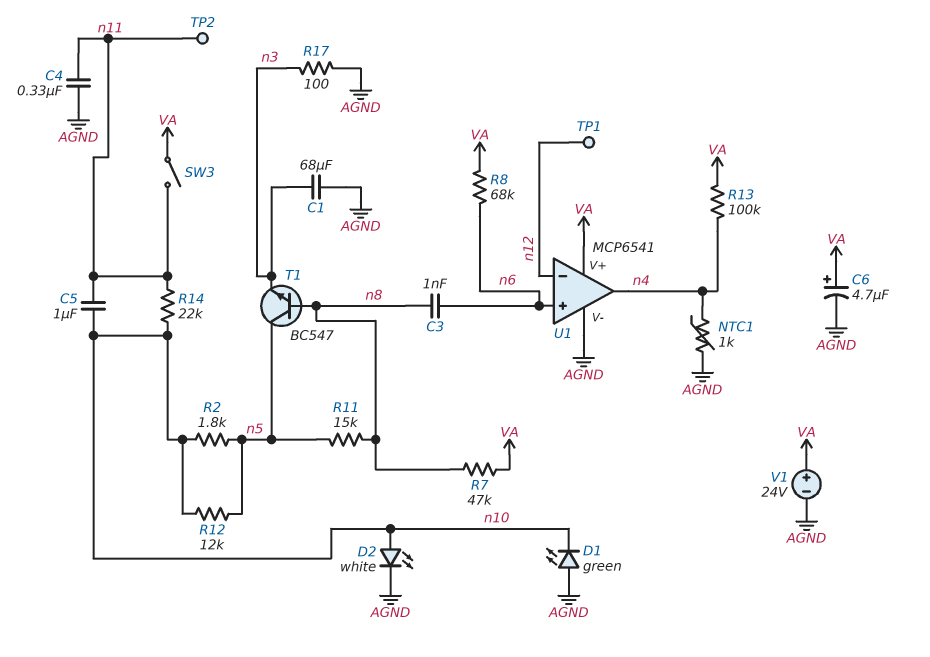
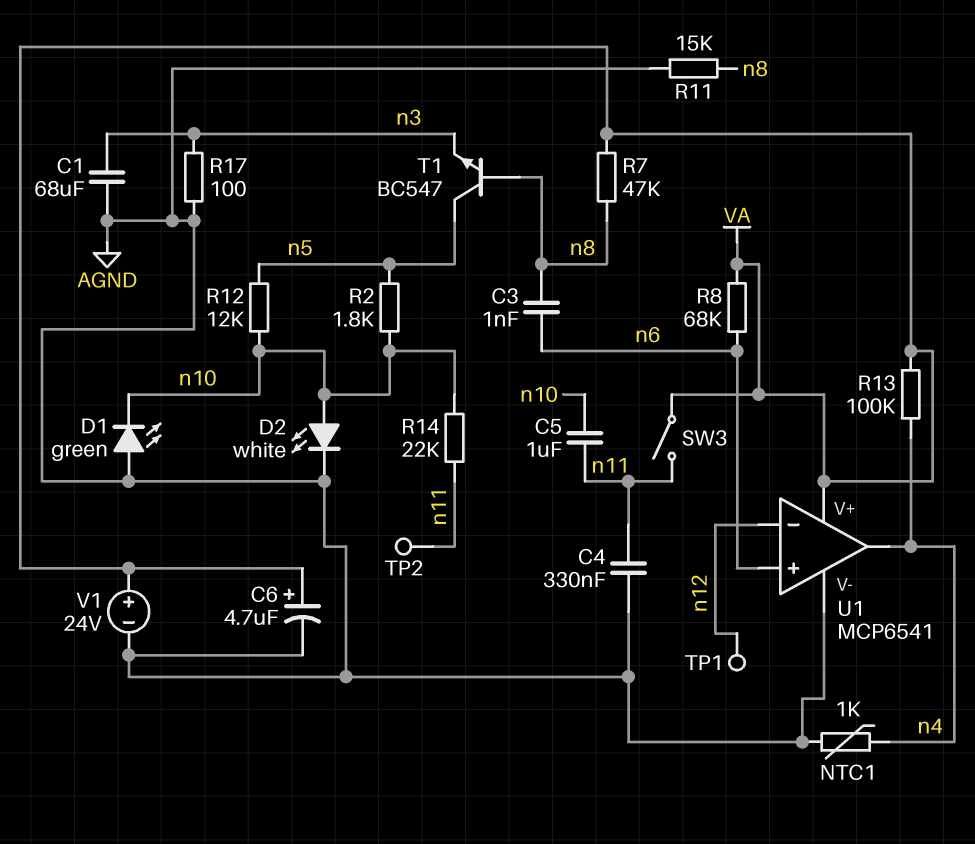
R11: 15k (n5, n8) -> 15k (AGND, n8)

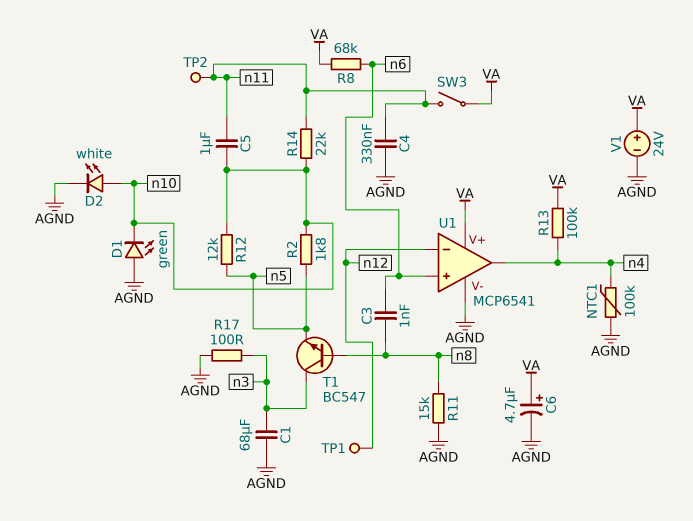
NTC1: 1k (AGND, n4) -> 100k (AGND, n4)
R7: 47k (VA, n8) -> none
T1: NPN BC547 (B n8, C n5, E n3) -> NPN BC547 (B n8, C n3, E n5)

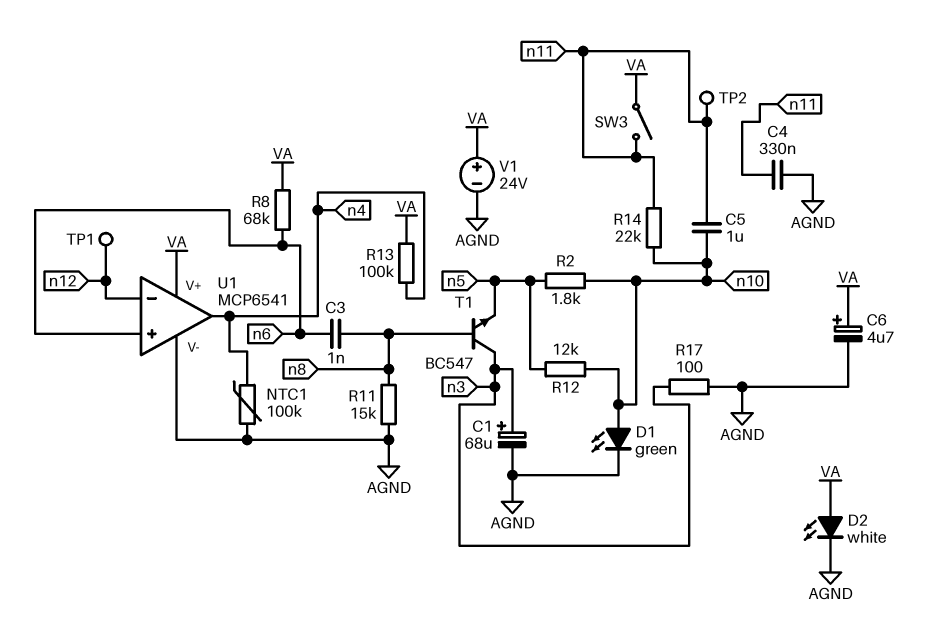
C1: 68uF (AGND, n3) -> 68uF (plus n3, minus AGND)
D1: LED green (A AGND, K n10) -> LED green (A n10, K AGND)
D2: LED white (A n10, K AGND) -> LED white (A VA, K AGND)

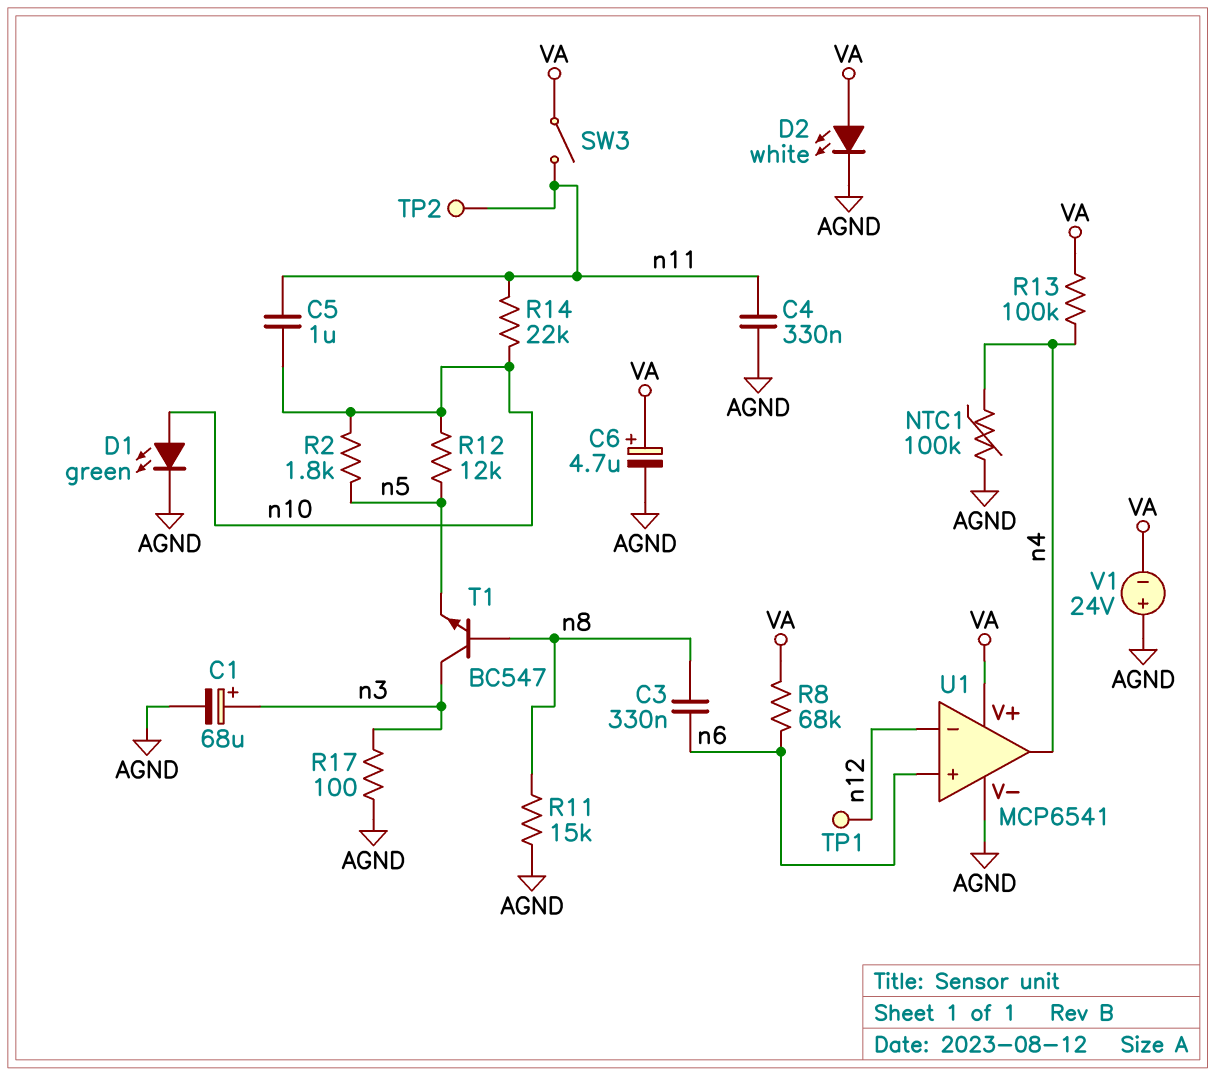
C3: 1nF (n6, n8) -> 330nF (n6, n8)
V1: 24V (plus VA, minus AGND) -> 24V (plus AGND, minus VA)

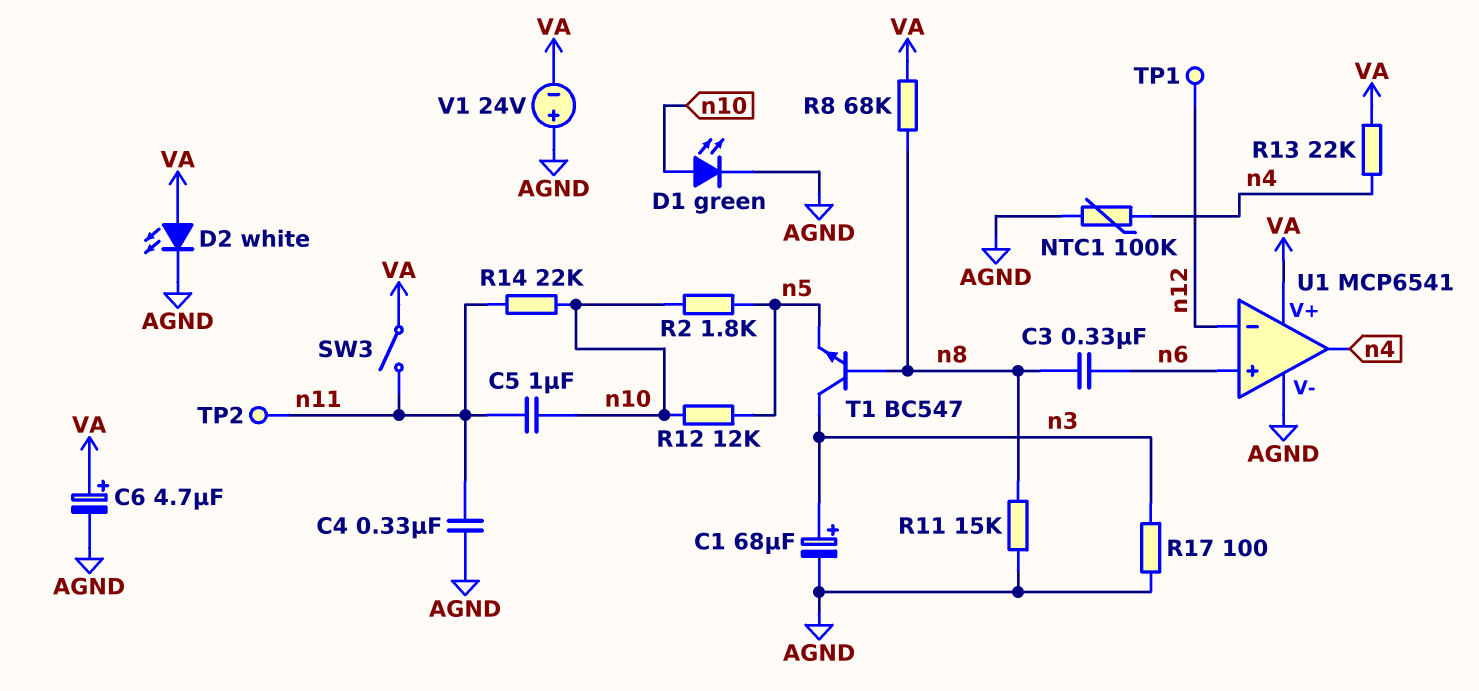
R8: 68k (VA, n6) -> 68k (VA, n8)
R13: 100k (VA, n4) -> 22k (VA, n4)

